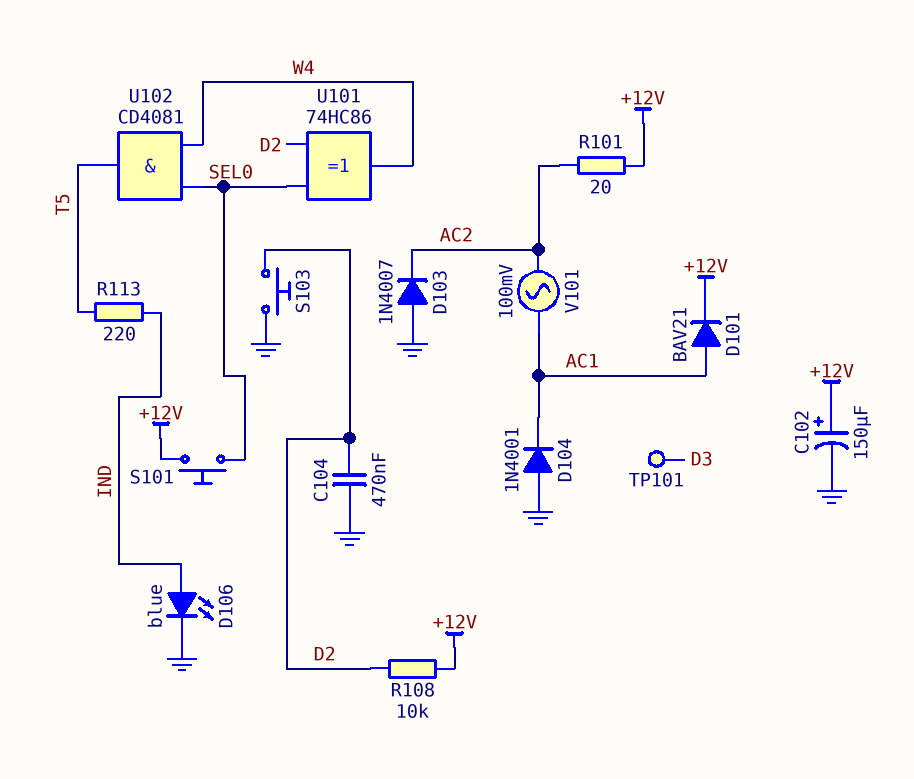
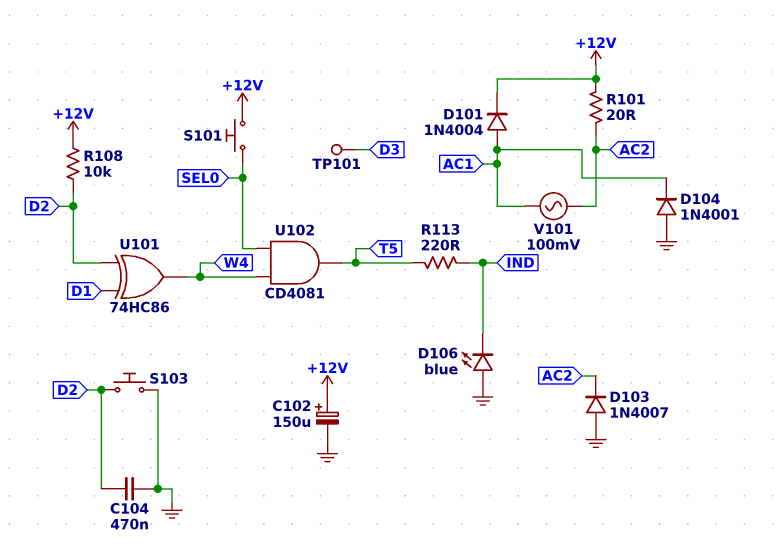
D101: diode BAV21 (A AC1, K +12V) -> diode 1N4004 (A AC1, K +12V)
D106: LED blue (A IND, K GND) -> LED blue (A GND, K IND)
U101: XOR 74HC86 (in D2, in SEL0, out W4) -> XOR 74HC86 (in D1, in D2, out W4)

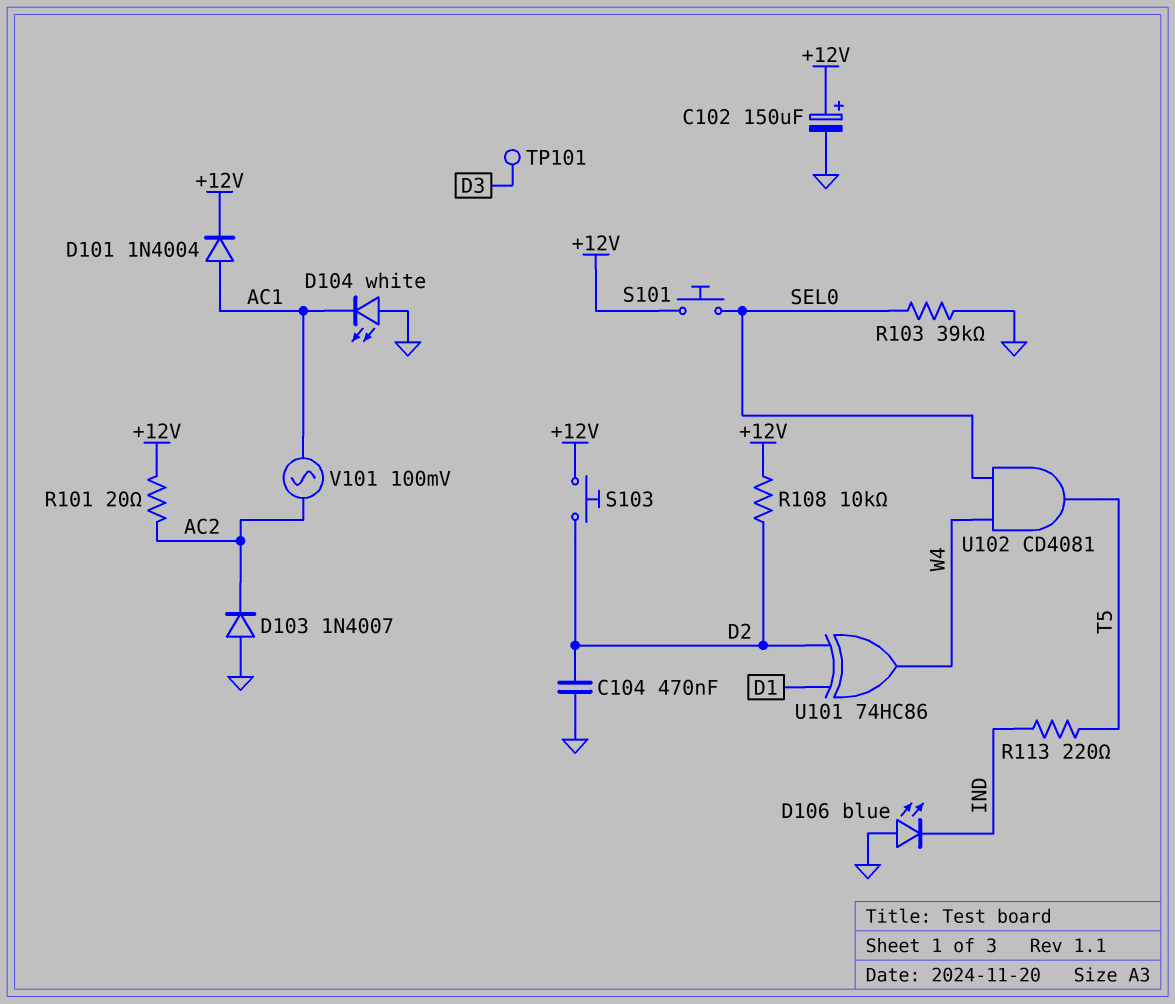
D104: diode 1N4001 (A GND, K AC1) -> LED white (A GND, K AC1)
R103: none -> 39k (GND, SEL0)
S103: button (D2, GND) -> button (+12V, D2)

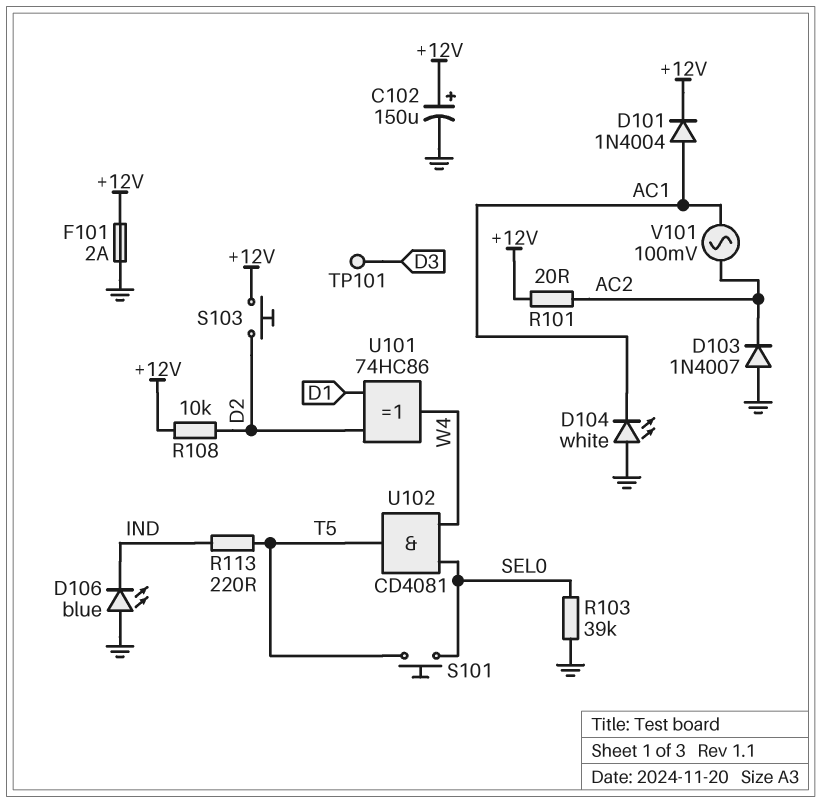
C104: 470nF (D2, GND) -> none
F101: none -> 2A (+12V, GND)
S101: button (+12V, SEL0) -> button (SEL0, T5)

